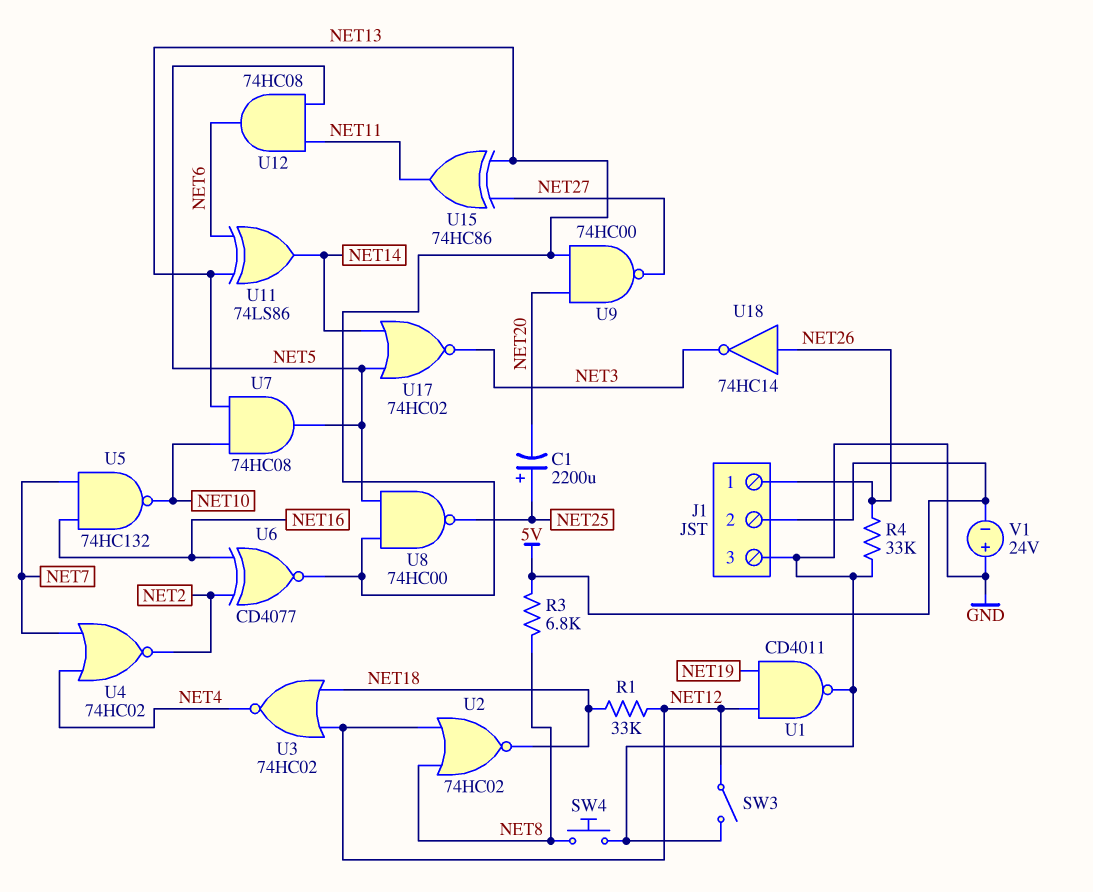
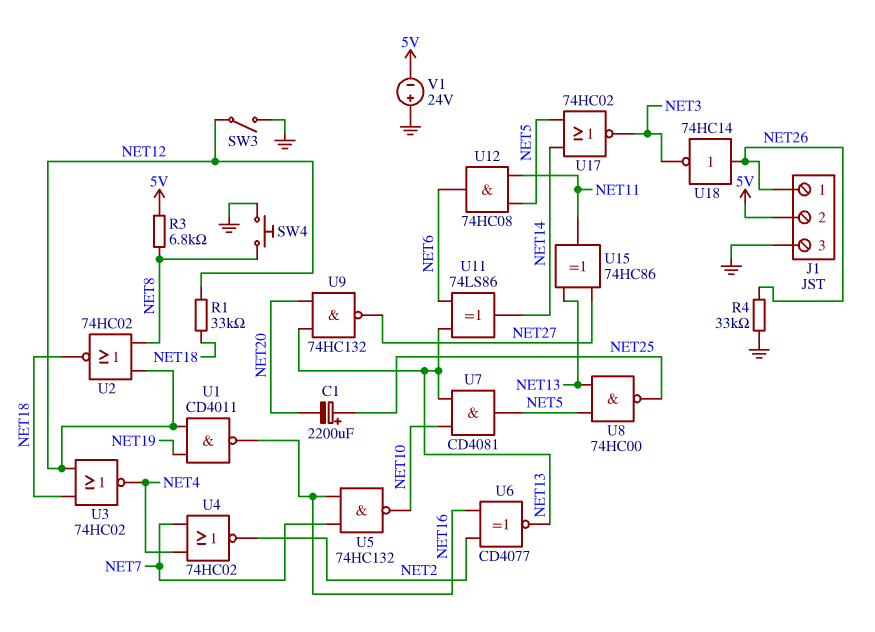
U1: NAND CD4011 (in NET12, in NET19, out GND) -> NAND CD4011 (in NET12, in NET19, out NET16)
U7: AND 74HC08 (in NET10, in NET13, out NET5) -> AND CD4081 (in NET10, in NET13, out NET5)
U9: NAND 74HC00 (in NET13, in NET20, out NET27) -> NAND 74HC132 (in NET13, in NET20, out NET27)

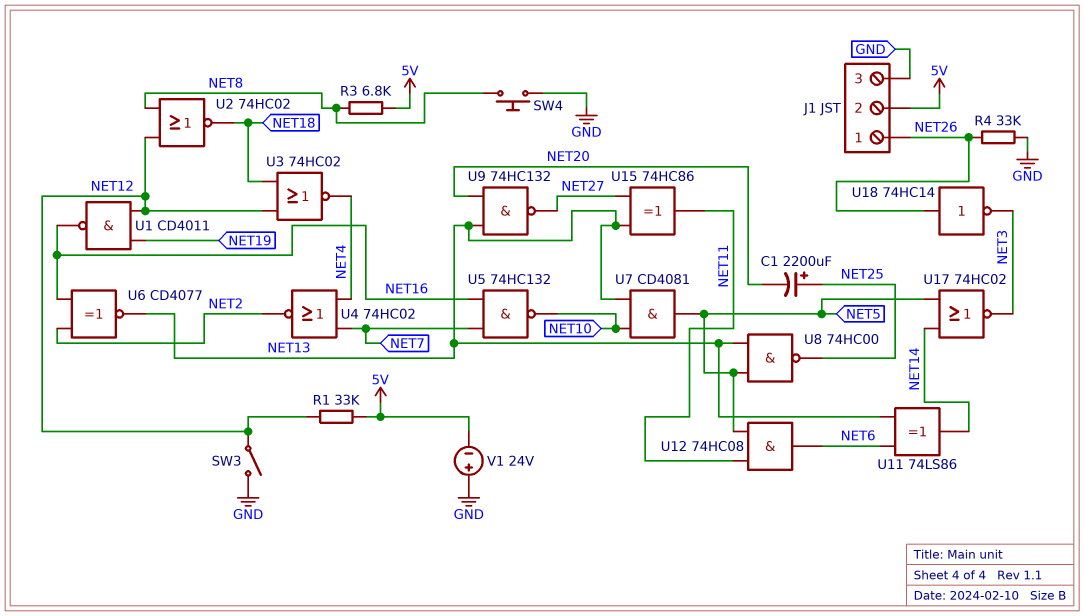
R1: 33k (NET12, NET18) -> 33k (5V, NET12)

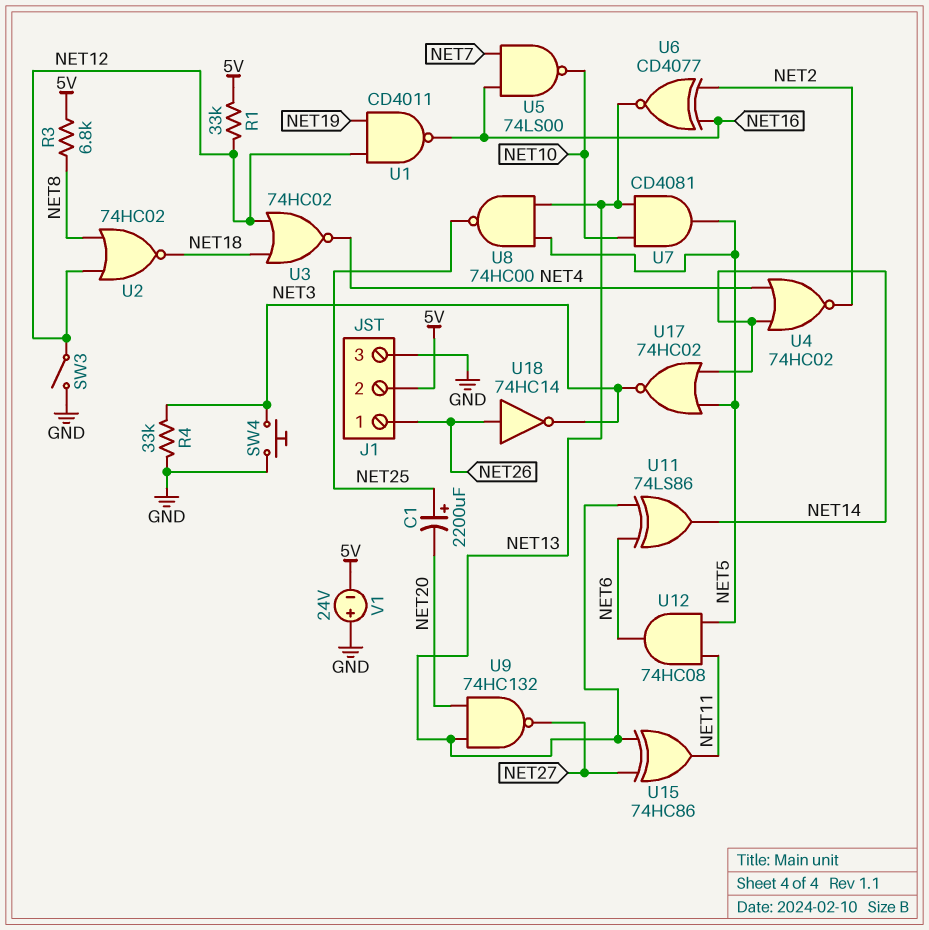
R4: 33k (GND, NET26) -> 33k (GND, NET3)
SW4: button (GND, NET8) -> button (GND, NET3)
U4: NOR 74HC02 (in NET4, in NET7, out NET2) -> NOR 74HC02 (in NET4, in NET14, out NET2)
U5: NAND 74HC132 (in NET7, in NET16, out NET10) -> NAND 74LS00 (in NET7, in NET16, out NET10)

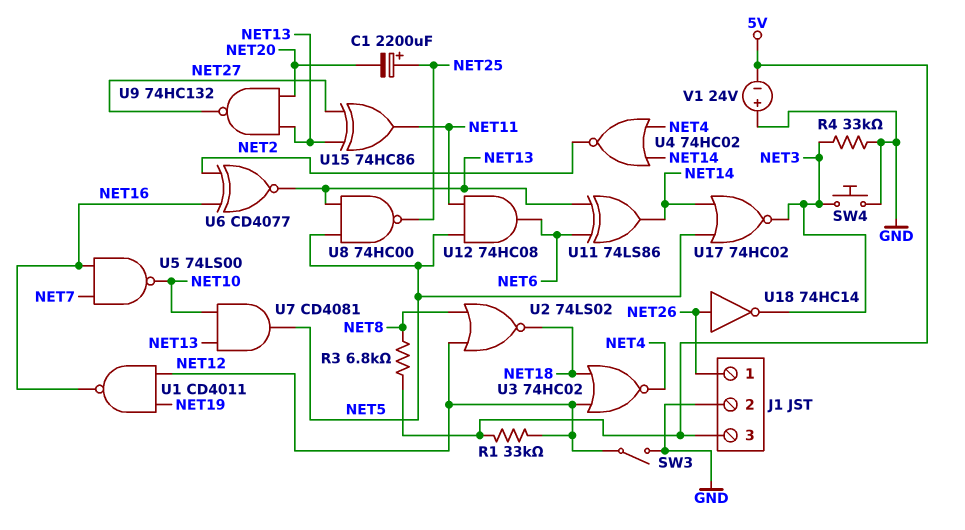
J1 pin 2: 5V -> GND
J1 pin 3: GND -> 5V
U2: NOR 74HC02 (in NET8, in NET12, out NET18) -> NOR 74LS02 (in NET8, in NET12, out NET18)

